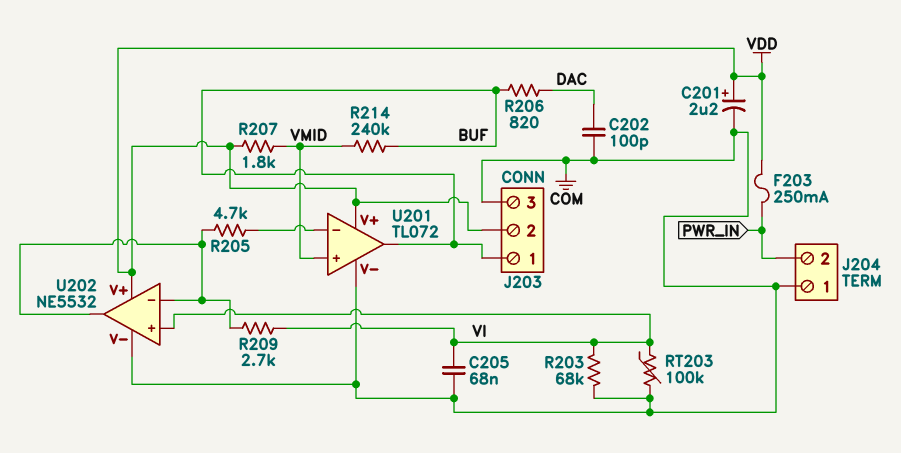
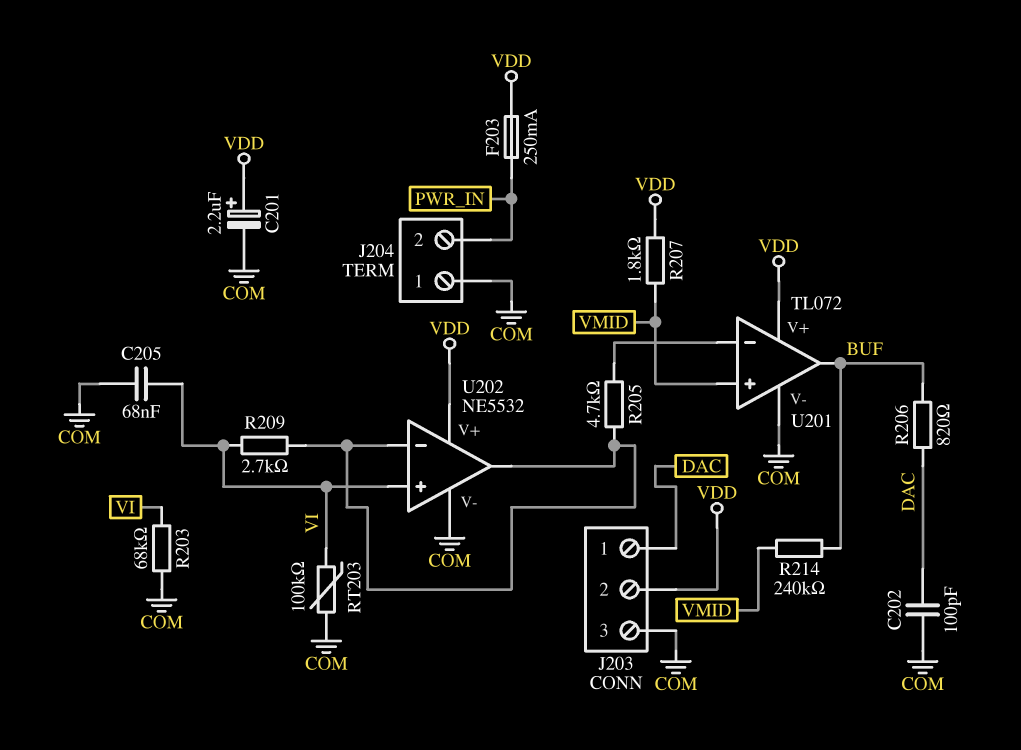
J203 pin 1: BUF -> DAC

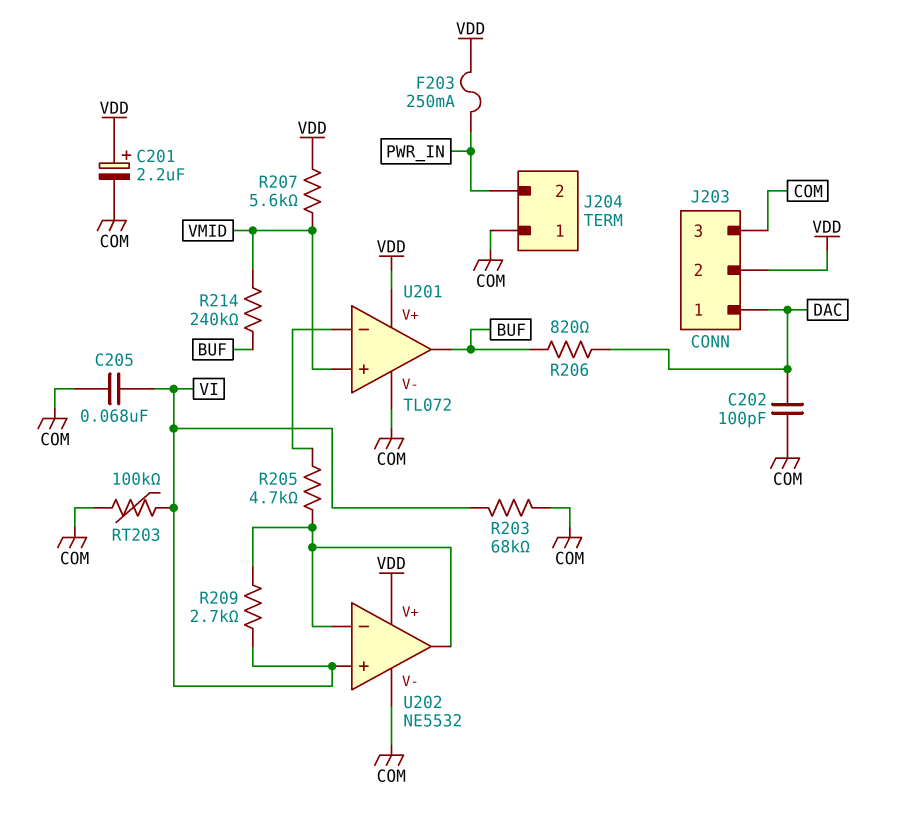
R207: 1.8k (VDD, VMID) -> 5.6k (VDD, VMID)

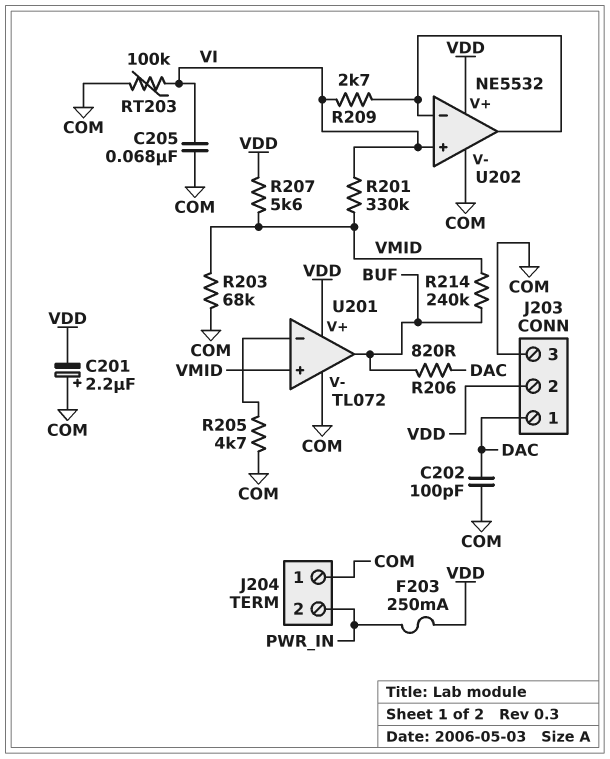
C201: 2.2uF (plus VDD, minus COM) -> 2.2uF (plus COM, minus VDD)
R201: none -> 330k (VI, VMID)
R203: 68k (COM, VI) -> 68k (COM, VMID)
R205: 4.7k (U201/in-, U202/in-) -> 4.7k (COM, U201/in-)

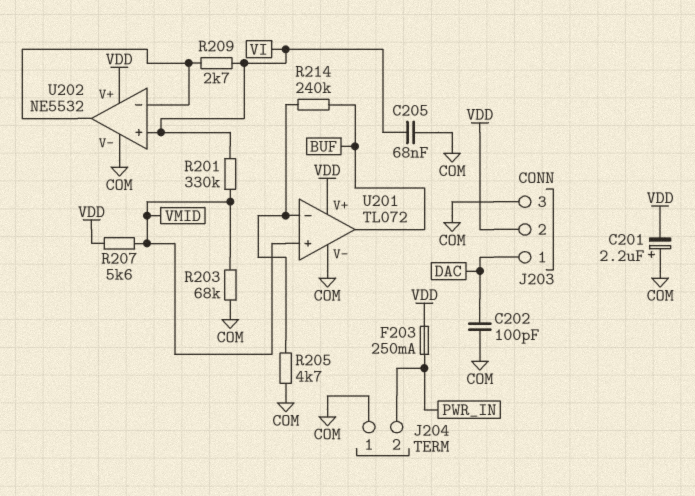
R206: 820 (BUF, DAC) -> none
R214: 240k (BUF, VMID) -> 240k (BUF, U201/in-)
RT203: 100k (COM, VI) -> none

